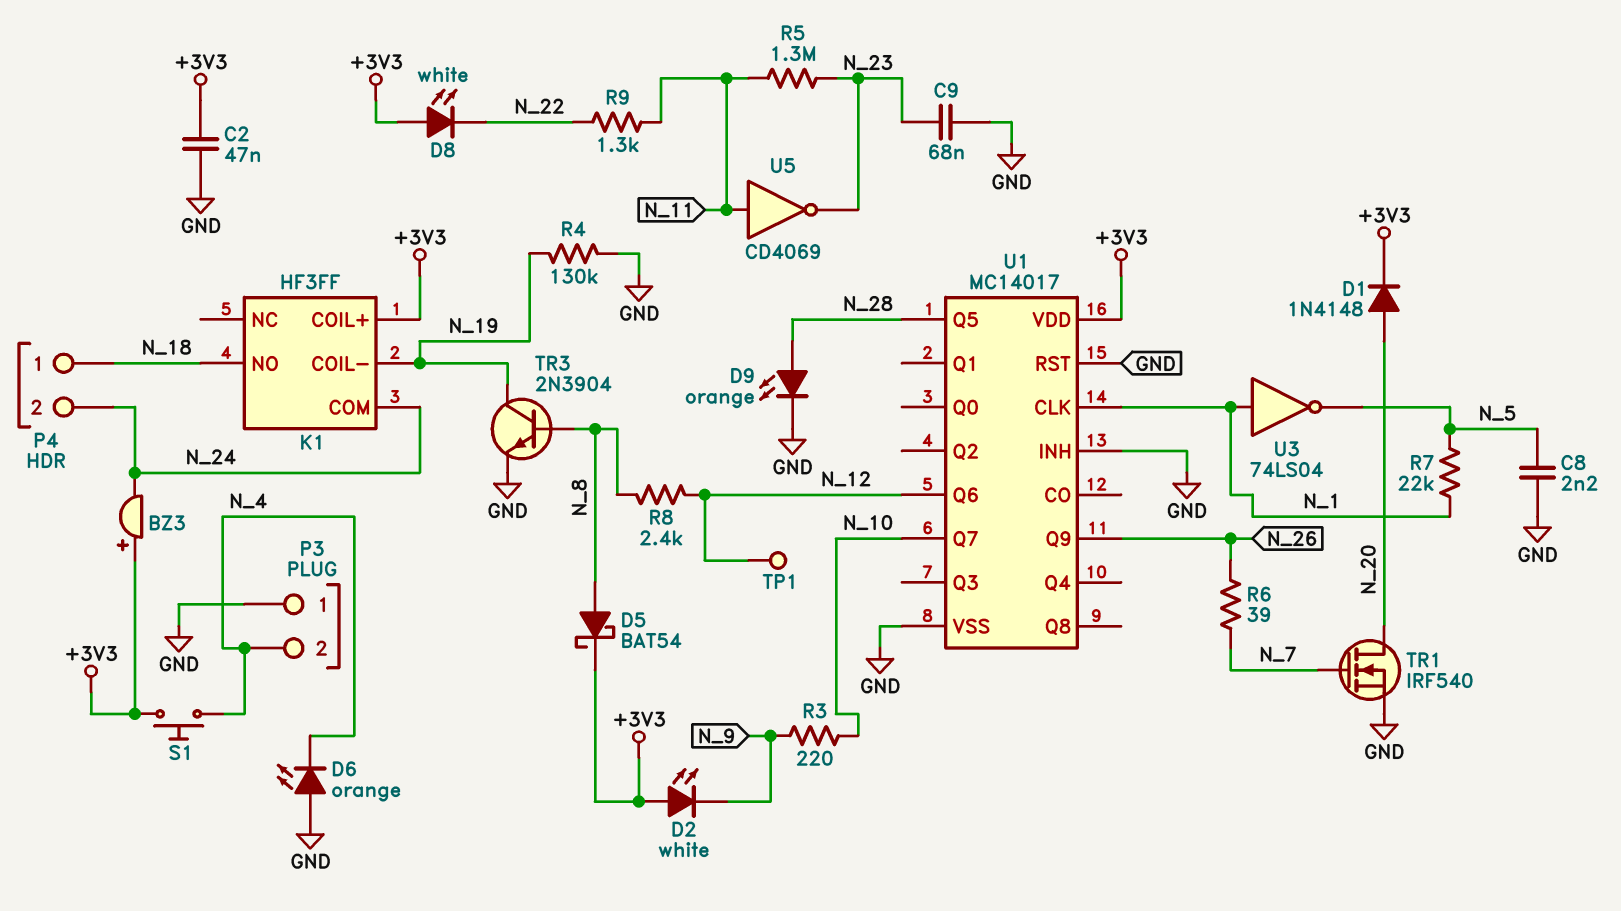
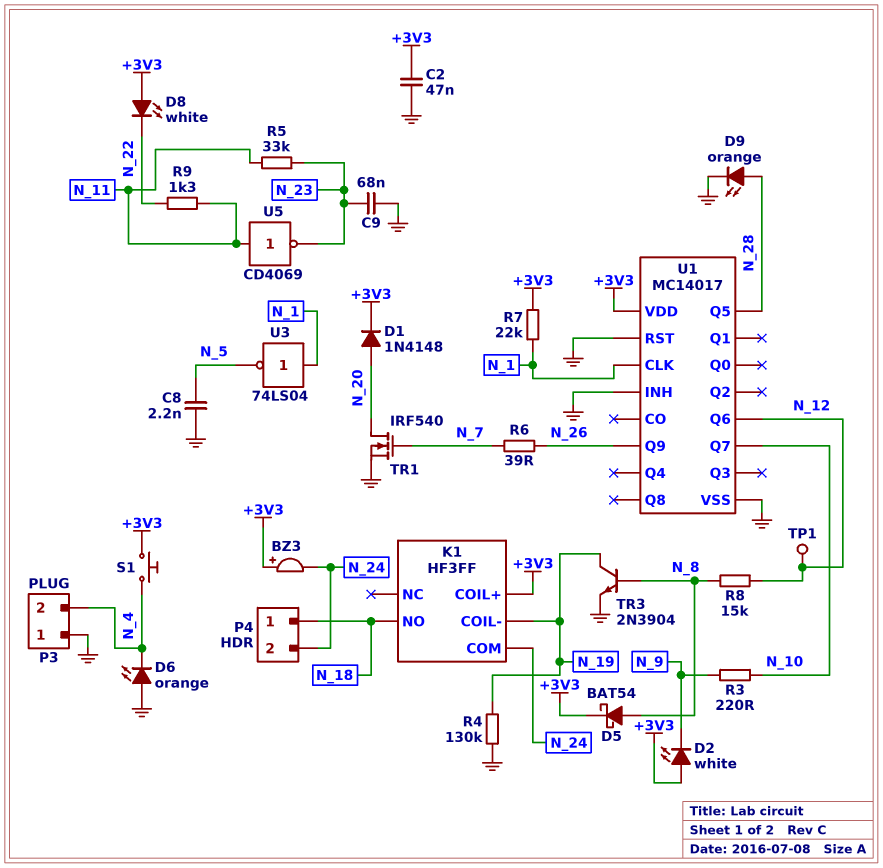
R5: 1.3M (N_11, N_23) -> 33k (N_11, N_23)
R7: 22k (N_1, N_5) -> 22k (+3V3, N_1)
R8: 2.4k (N_8, N_12) -> 15k (N_8, N_12)

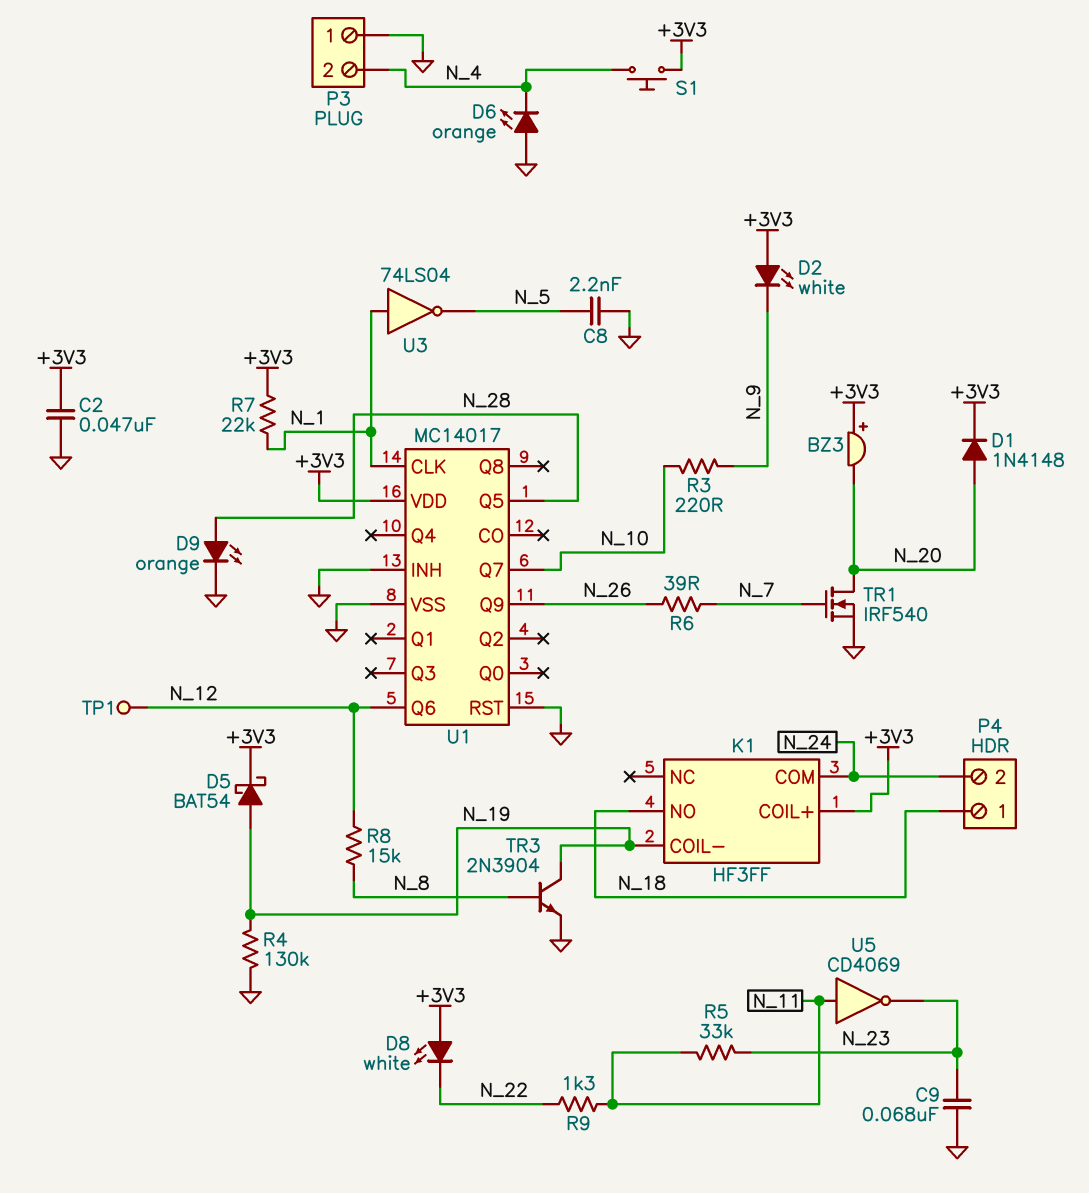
BZ3: buzzer (plus +3V3, minus N_24) -> buzzer (plus +3V3, minus N_20)
D5: schottky BAT54 (A N_8, K +3V3) -> schottky BAT54 (A N_19, K +3V3)

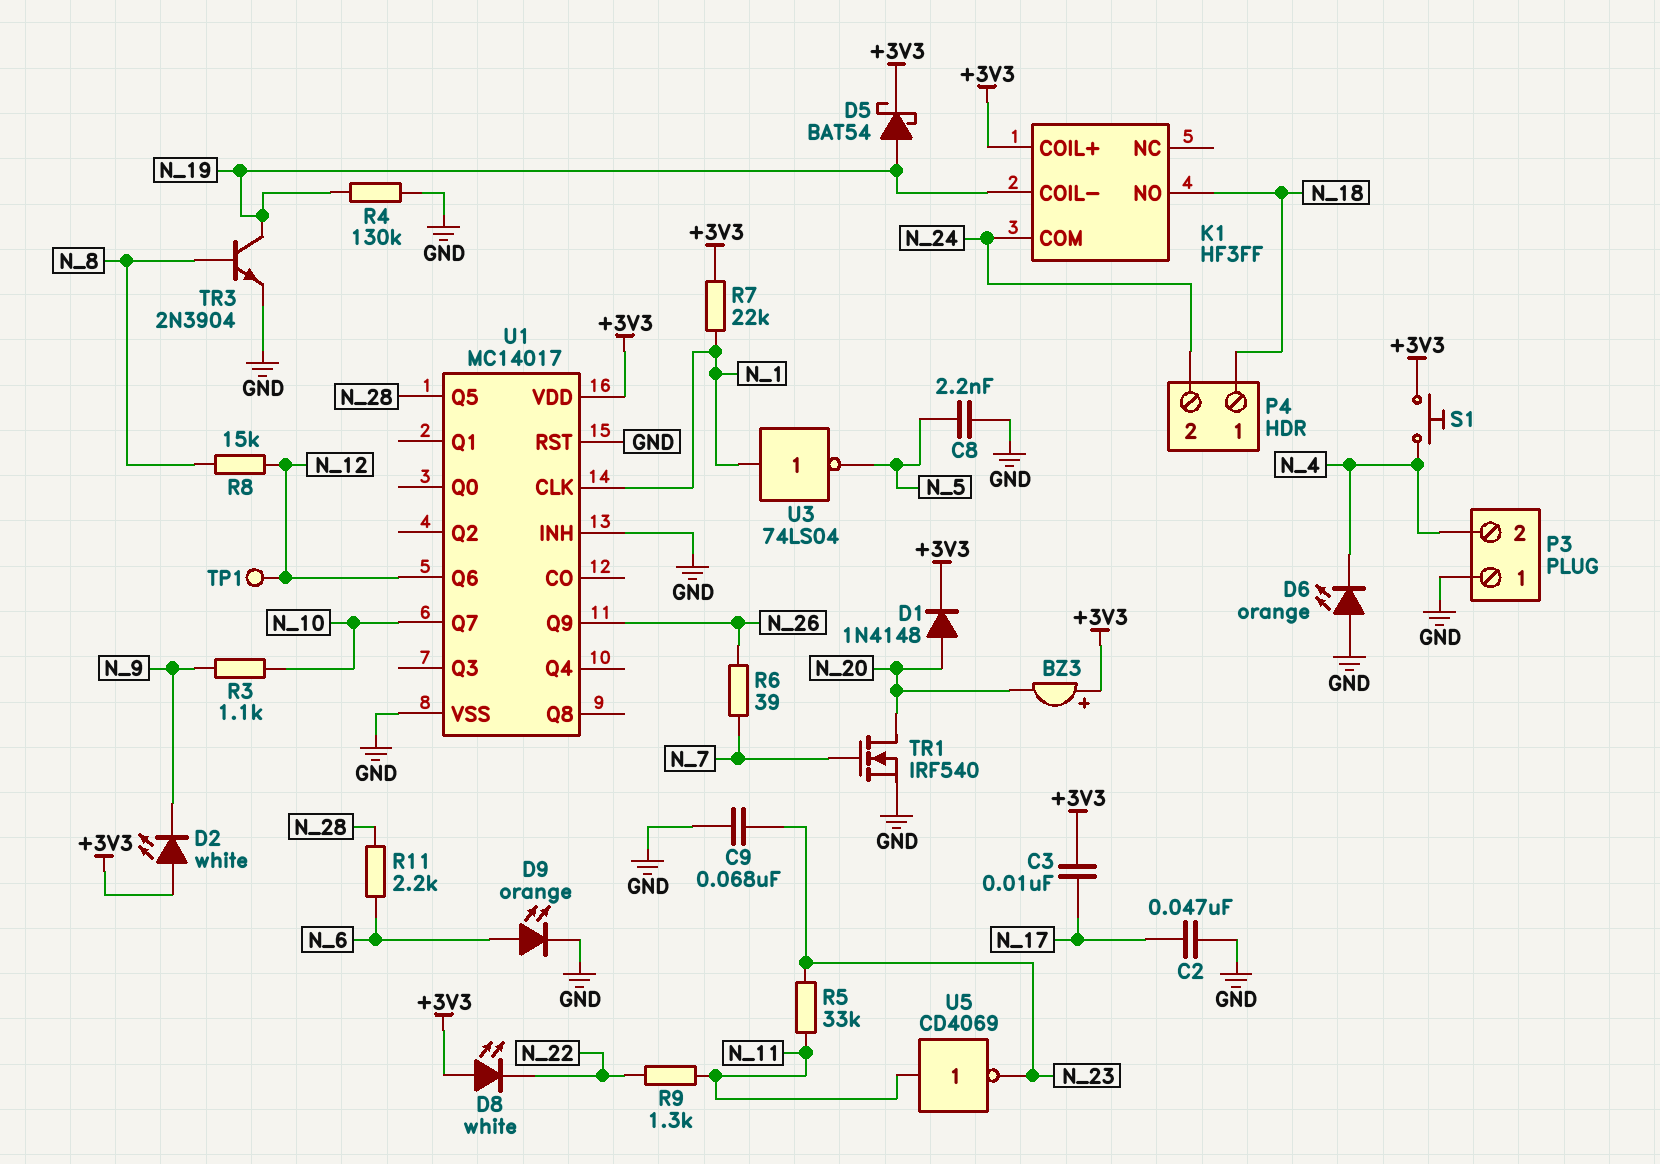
C2: 47nF (+3V3, GND) -> 47nF (GND, N_17)
C3: none -> 10nF (+3V3, N_17)
D9: LED orange (A N_28, K GND) -> LED orange (A N_6, K GND)
R3: 220 (N_9, N_10) -> 1.1k (N_9, N_10)
R11: none -> 2.2k (N_6, N_28)

